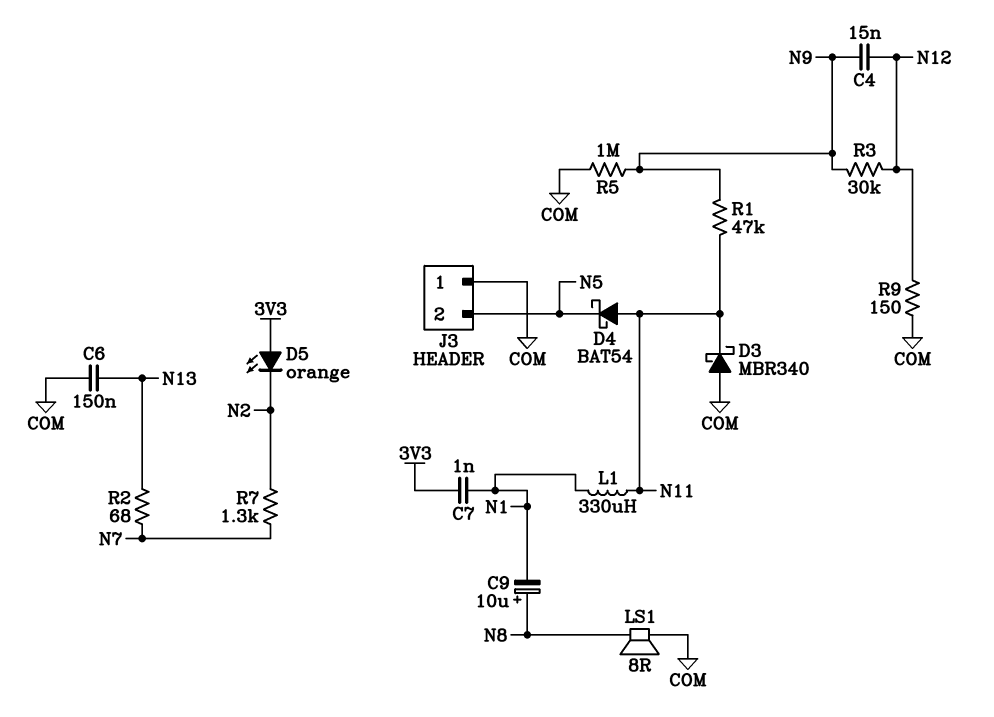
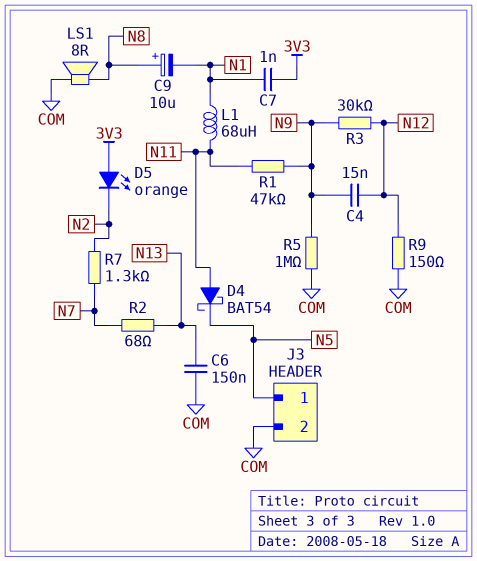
D3: schottky MBR340 (A COM, K N11) -> none
J3 pin 1: COM -> N5
J3 pin 2: N5 -> COM
L1: 330uH (N1, N11) -> 68uH (N1, N11)

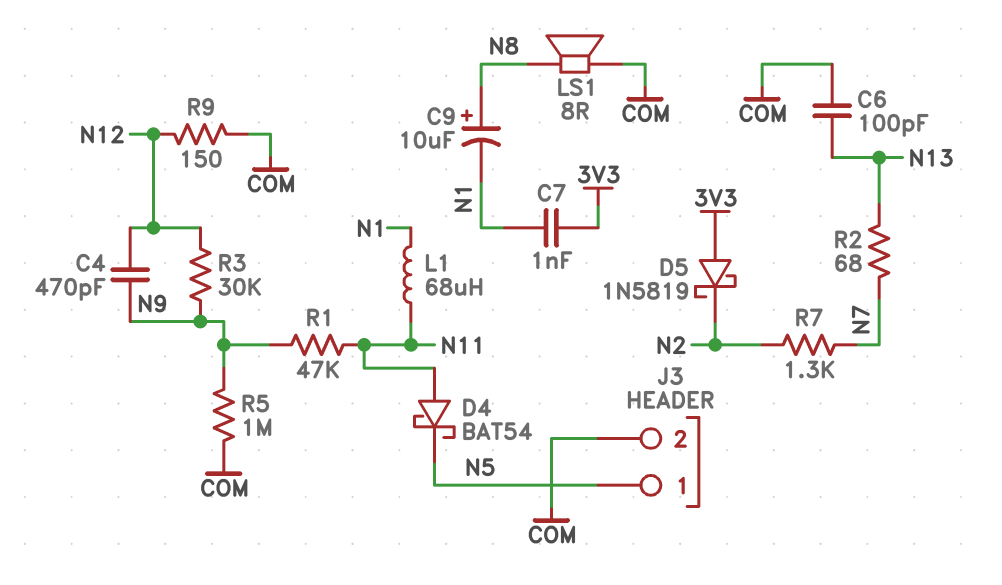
C4: 15nF (N9, N12) -> 470pF (N9, N12)
C6: 150nF (COM, N13) -> 100pF (COM, N13)
D5: LED orange (A 3V3, K N2) -> schottky 1N5819 (A 3V3, K N2)

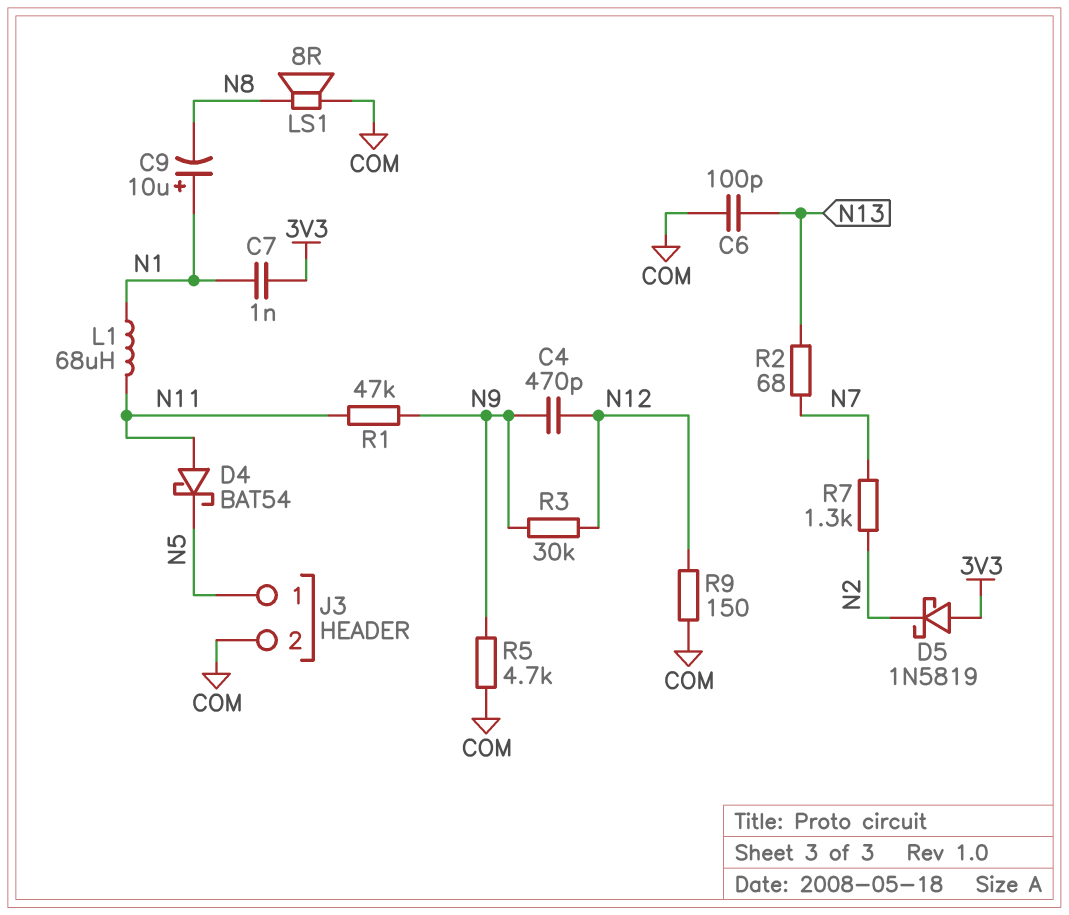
C9: 10uF (plus N8, minus N1) -> 10uF (plus N1, minus N8)
R5: 1M (COM, N9) -> 4.7k (COM, N9)

